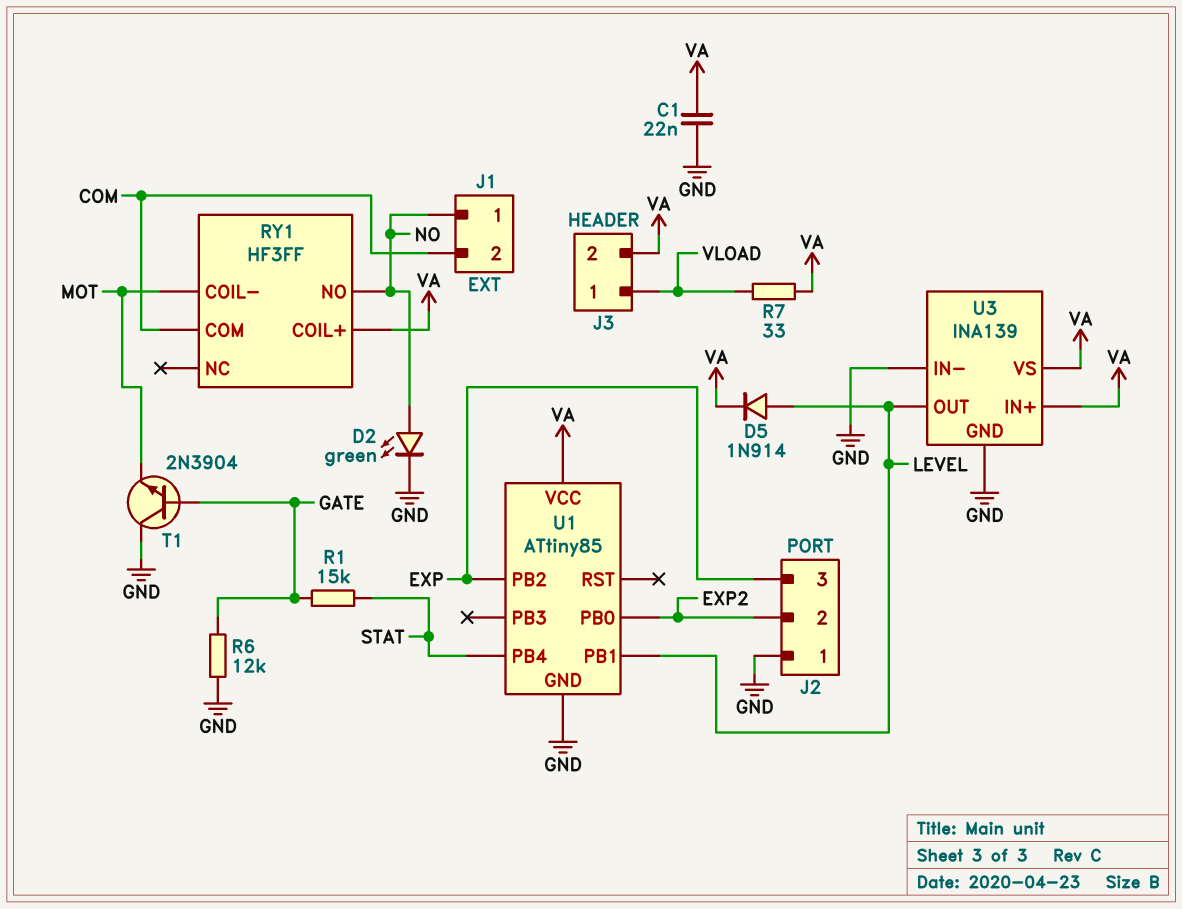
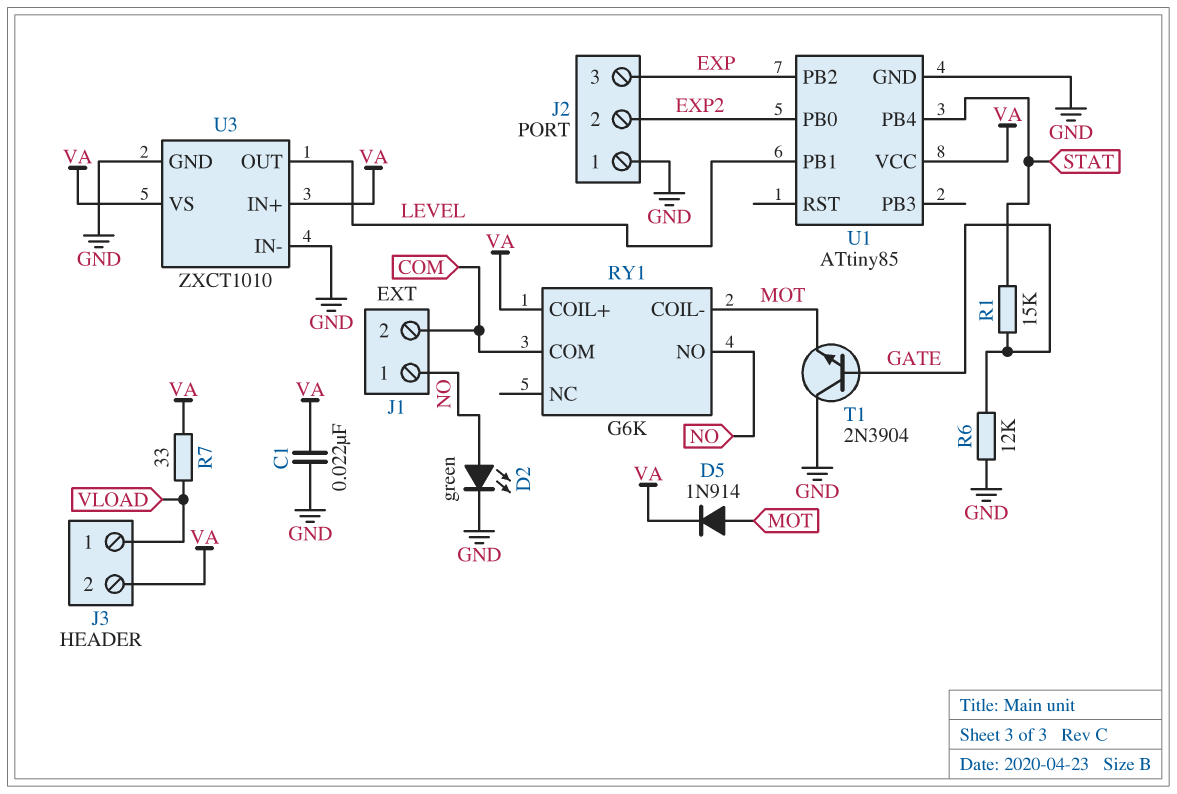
D5: diode 1N914 (A LEVEL, K VA) -> diode 1N914 (A MOT, K VA)
RY1: HF3FF -> G6K
U3: INA139 -> ZXCT1010

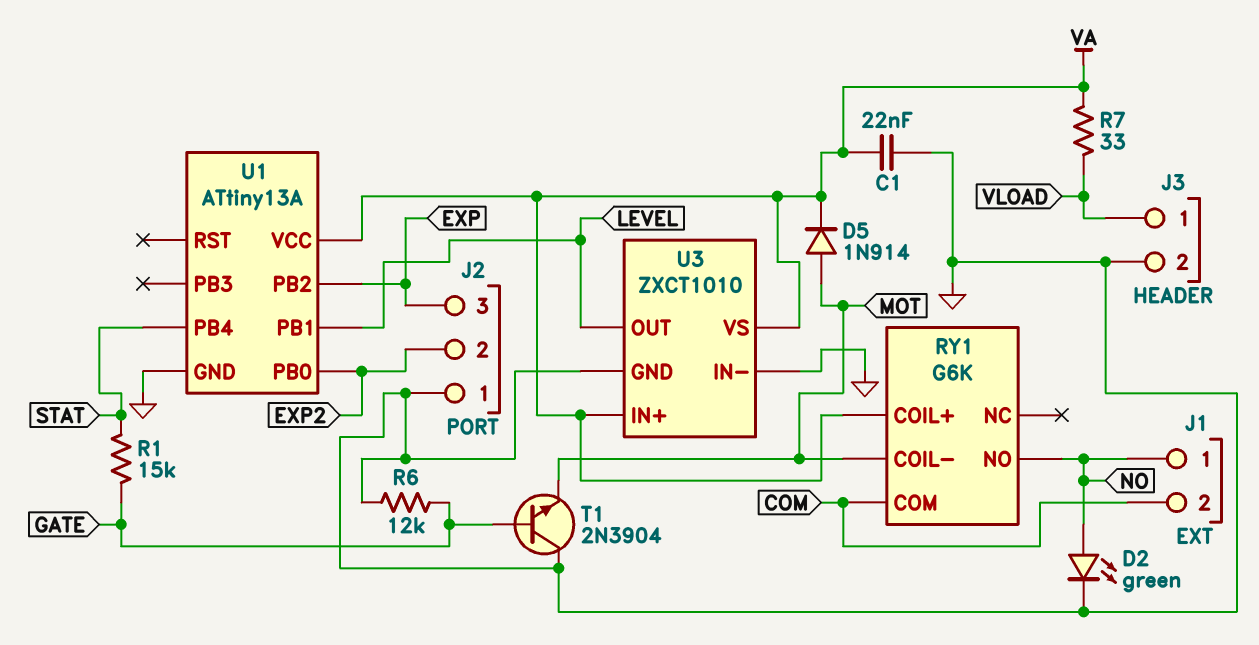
J3 pin 2: VA -> GND
U1: ATtiny85 -> ATtiny13A

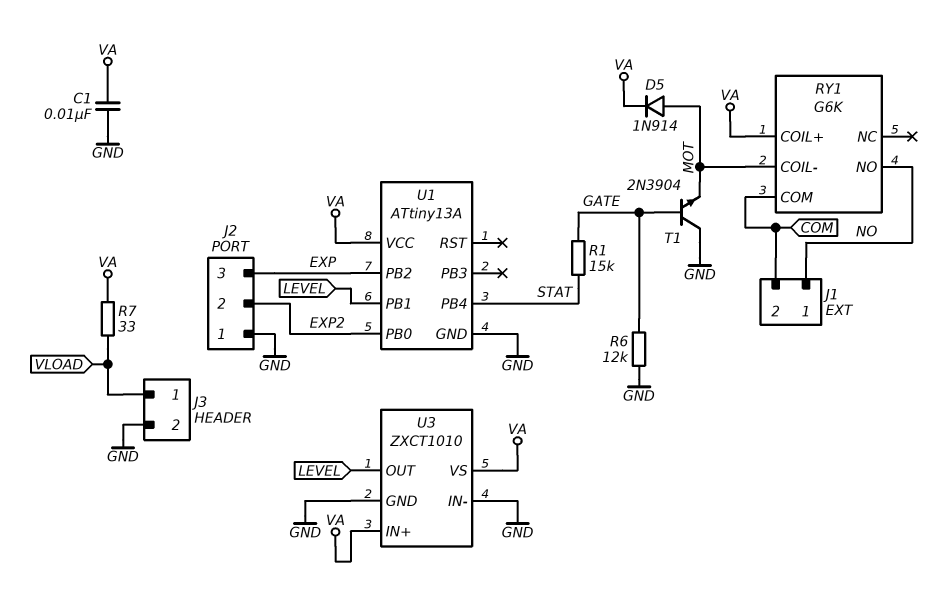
C1: 22nF (GND, VA) -> 10nF (GND, VA)
D2: LED green (A NO, K GND) -> none

